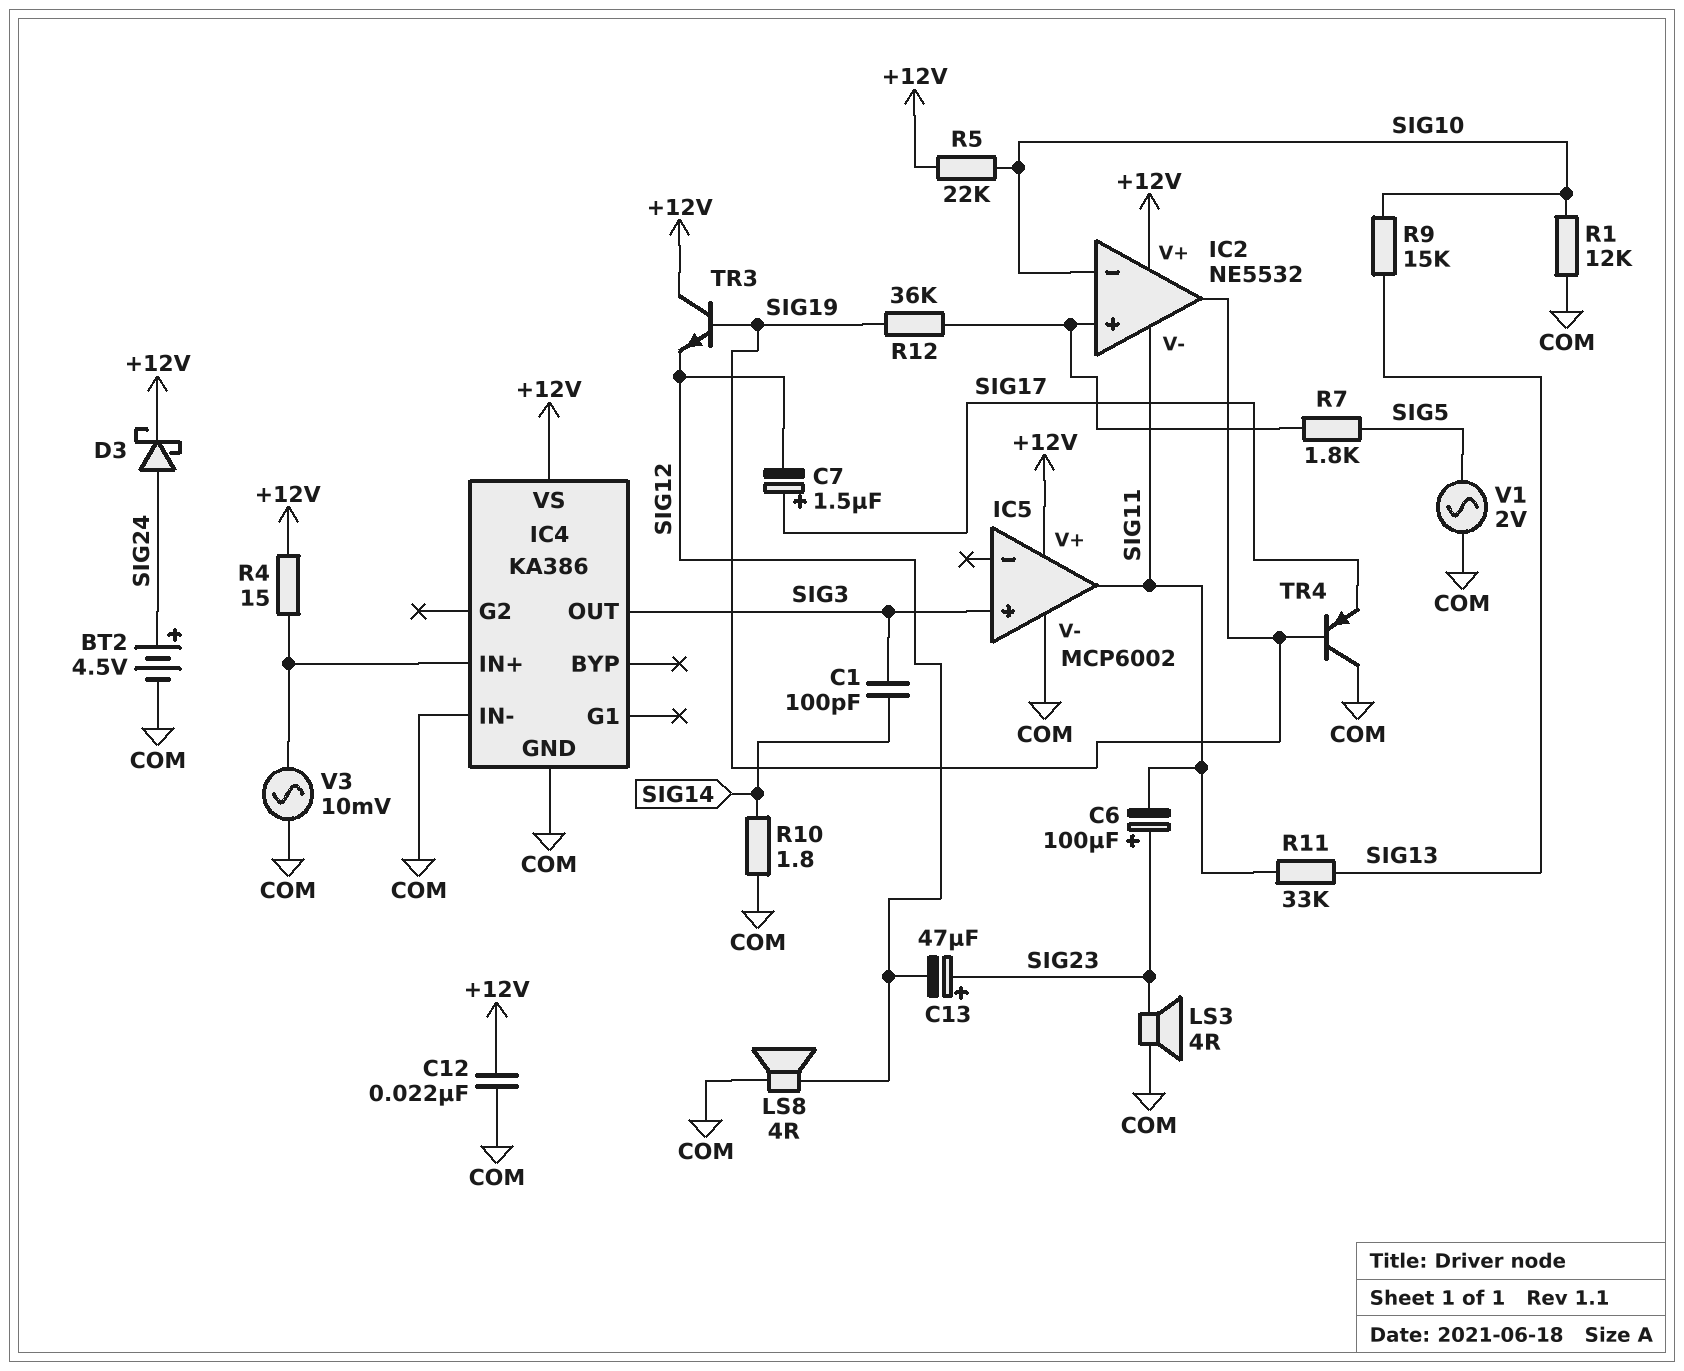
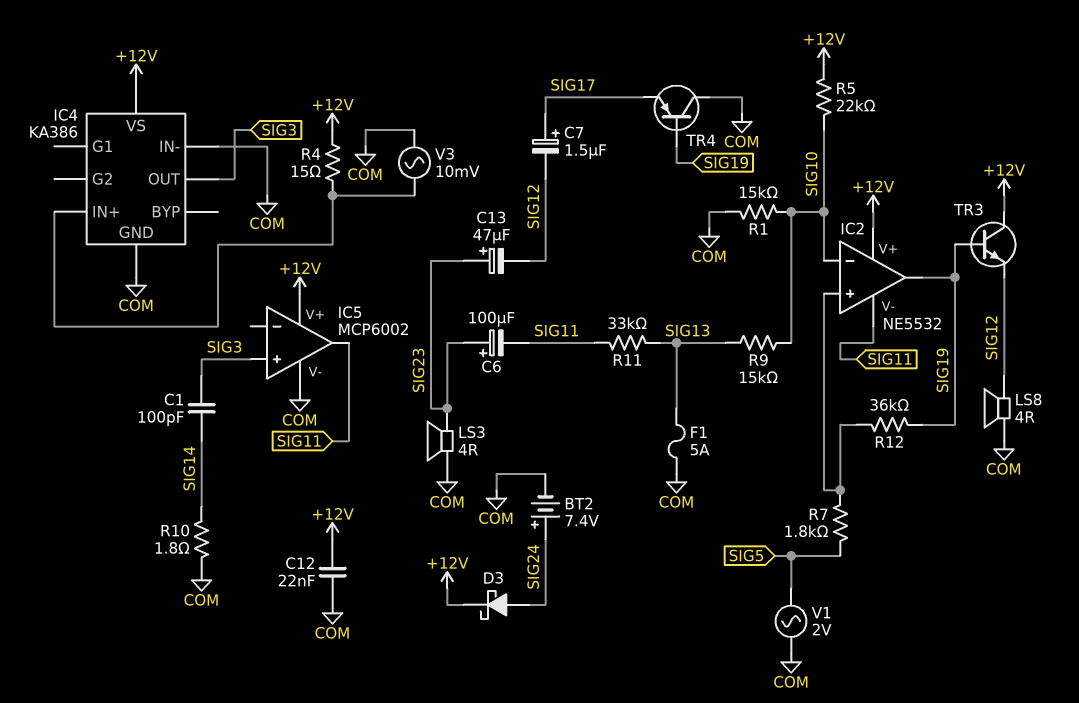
BT2: 4.5V (plus SIG24, minus COM) -> 7.4V (plus SIG24, minus COM)
F1: none -> 5A (COM, SIG13)
R1: 12k (COM, SIG10) -> 15k (COM, SIG10)

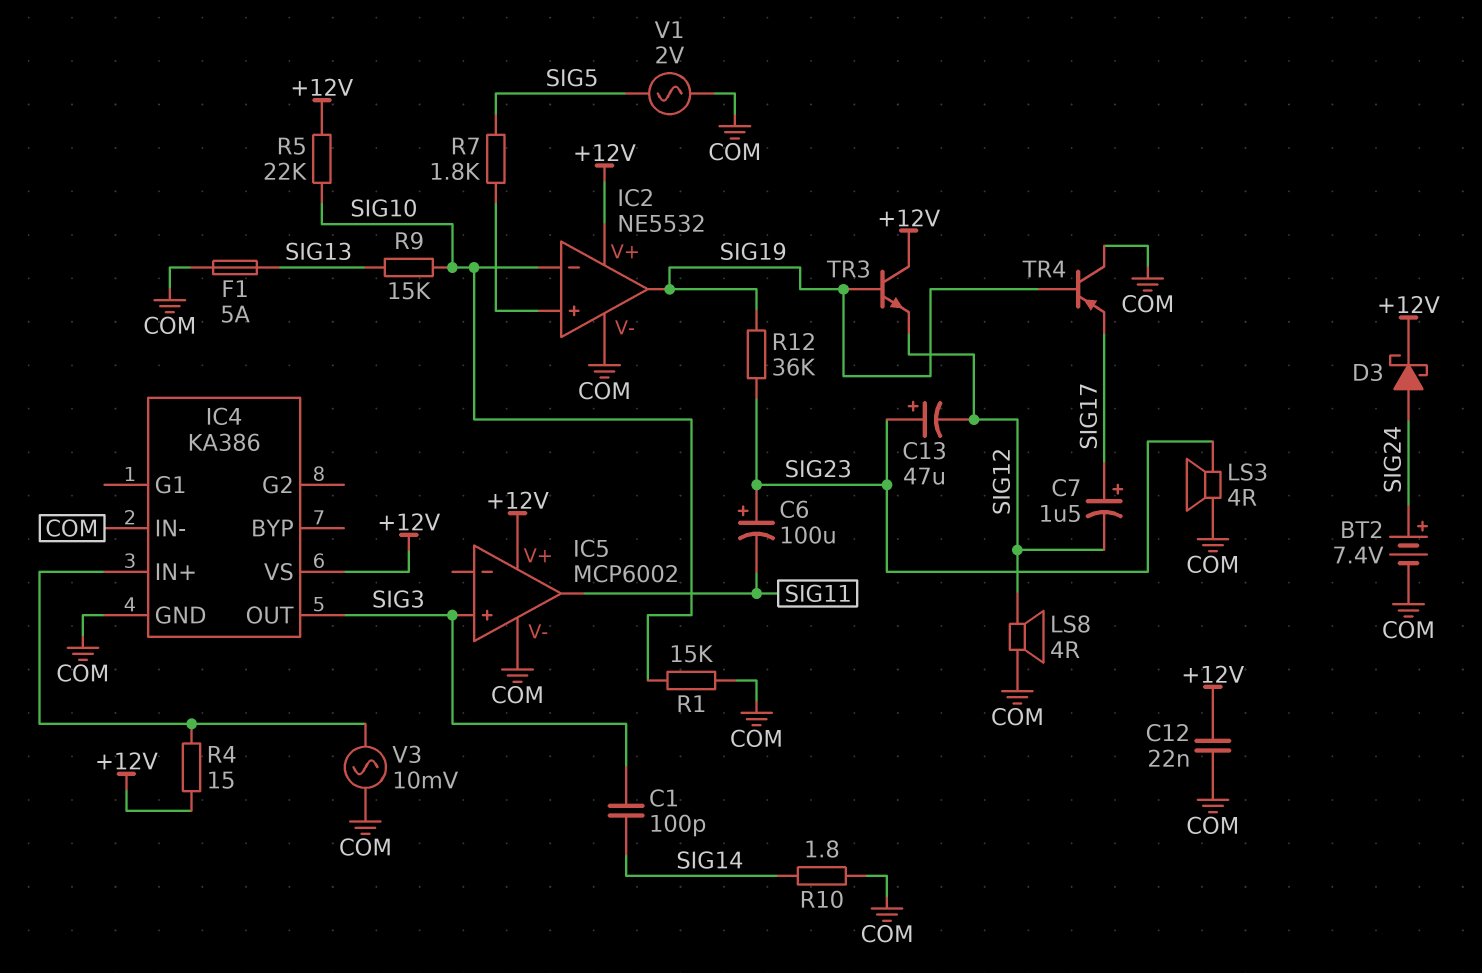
IC2 pin V-: SIG11 -> COM
R11: 33k (SIG11, SIG13) -> none
R12: 36k (IC2/in+, SIG19) -> 36k (SIG19, SIG23)

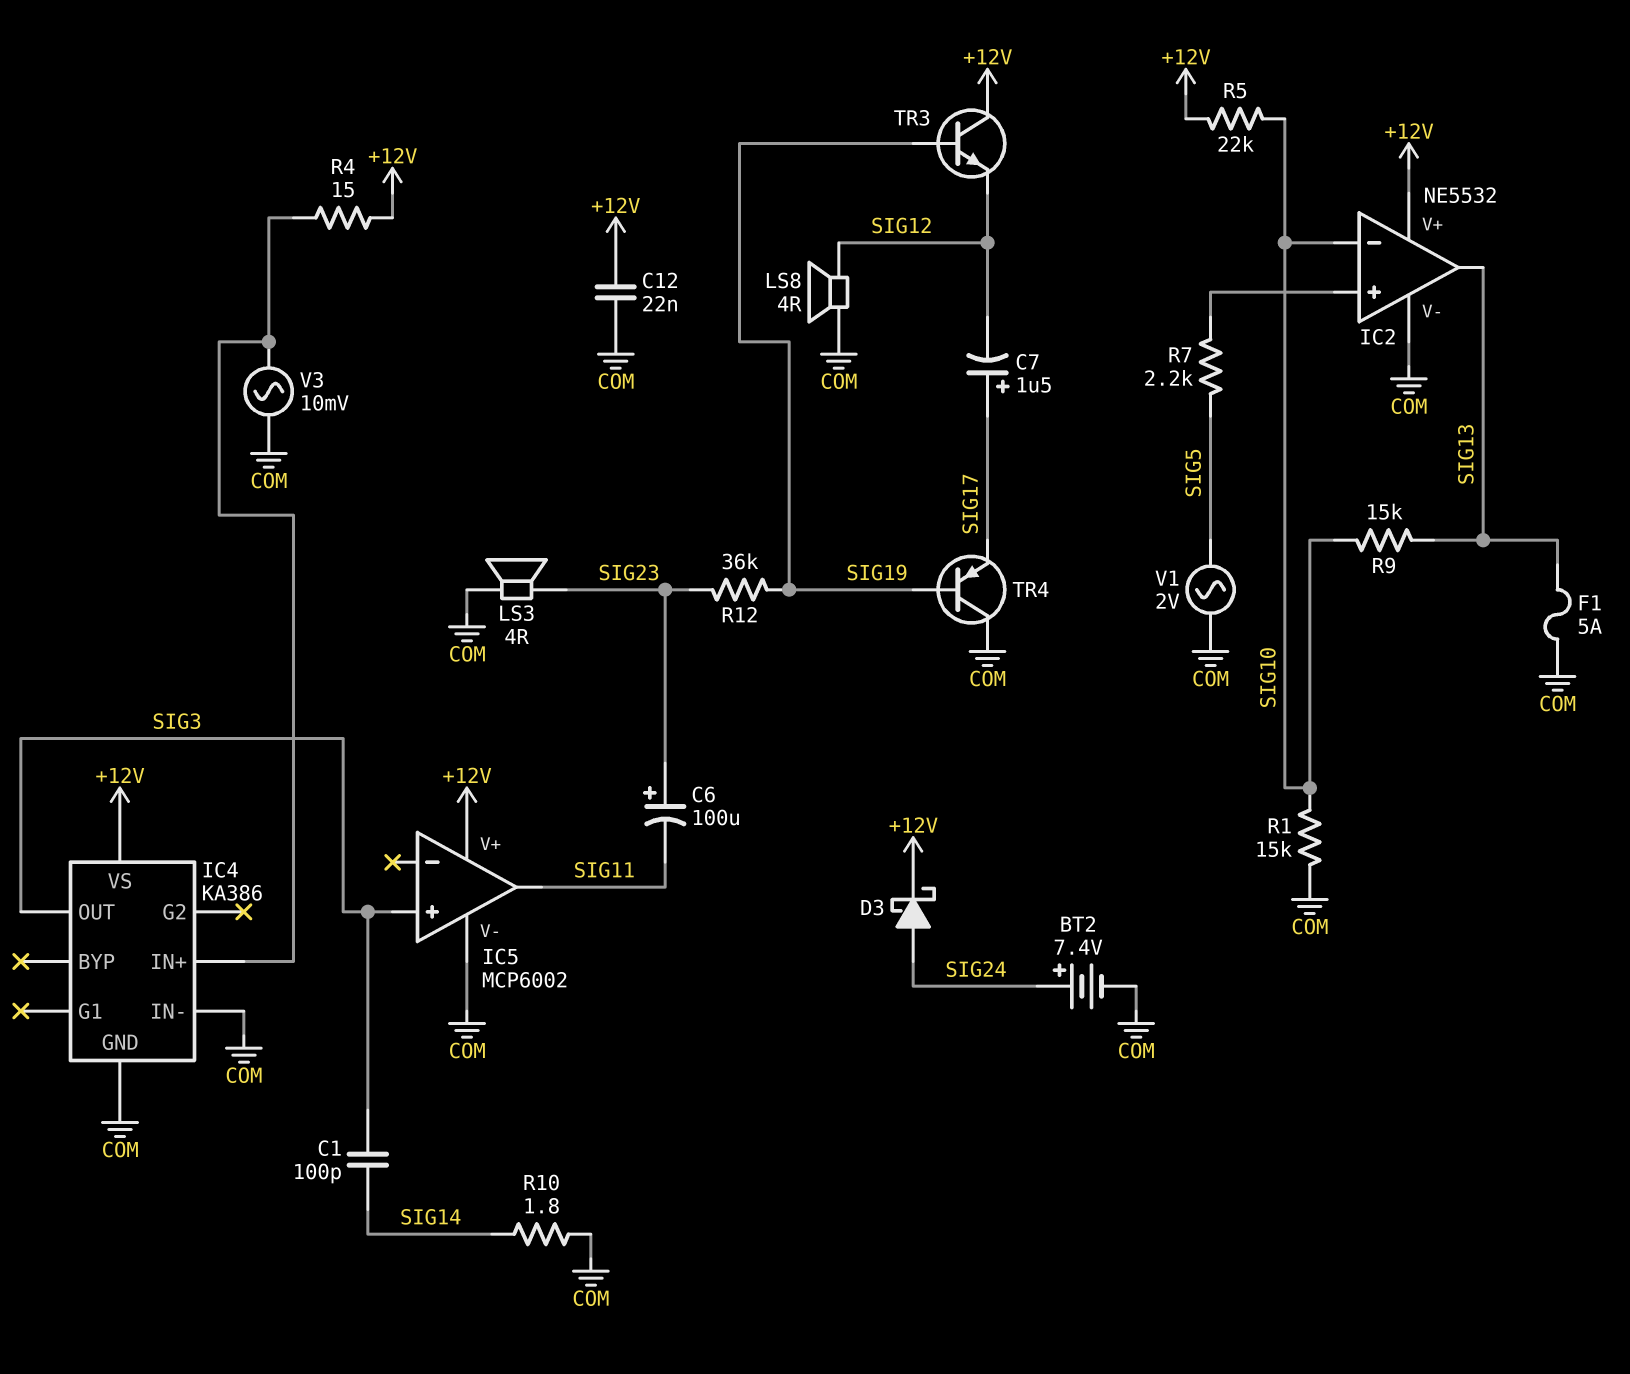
C13: 47uF (plus SIG23, minus SIG12) -> none
IC2 pin out: SIG19 -> SIG13
R7: 1.8k (IC2/in+, SIG5) -> 2.2k (IC2/in+, SIG5)

